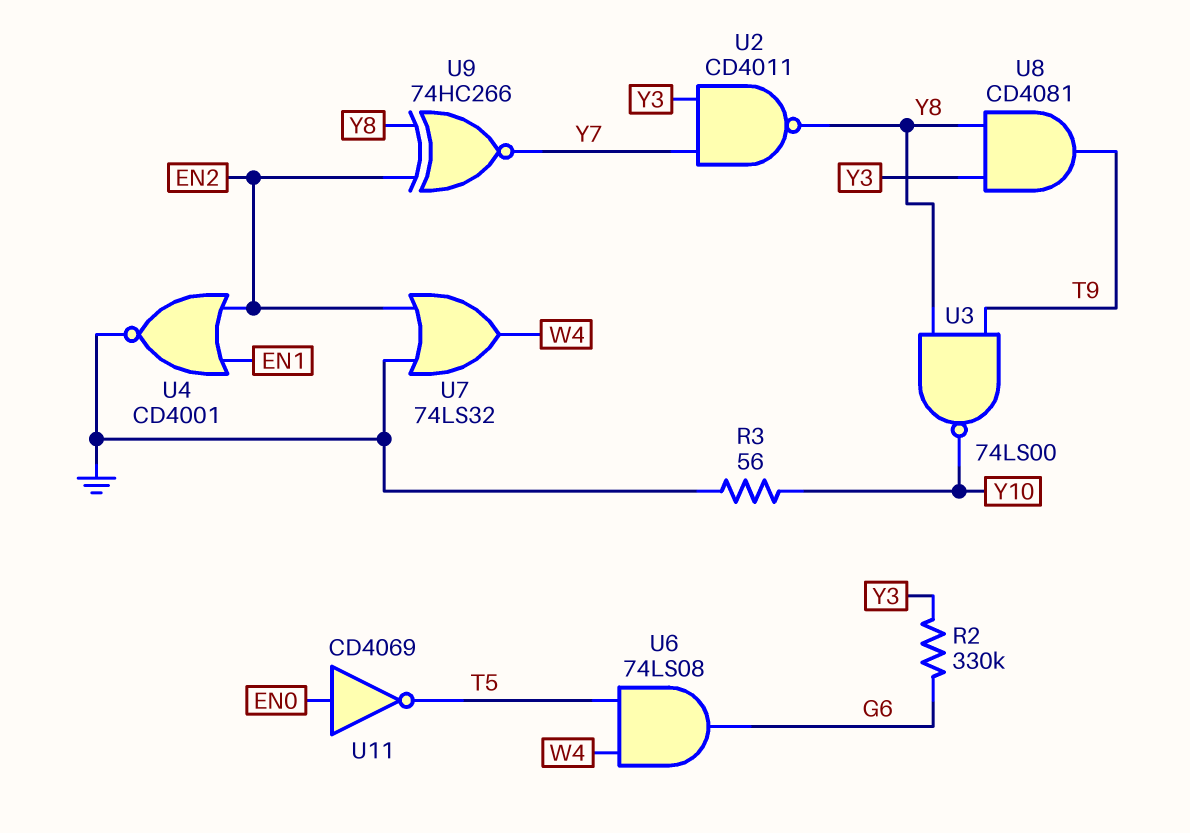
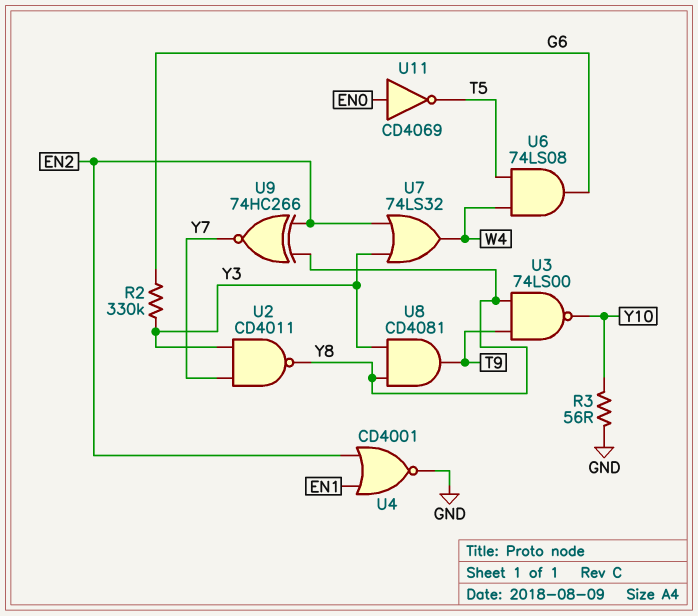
U7: OR 74LS32 (in EN2, in GND, out W4) -> OR 74LS32 (in EN2, in Y3, out W4)

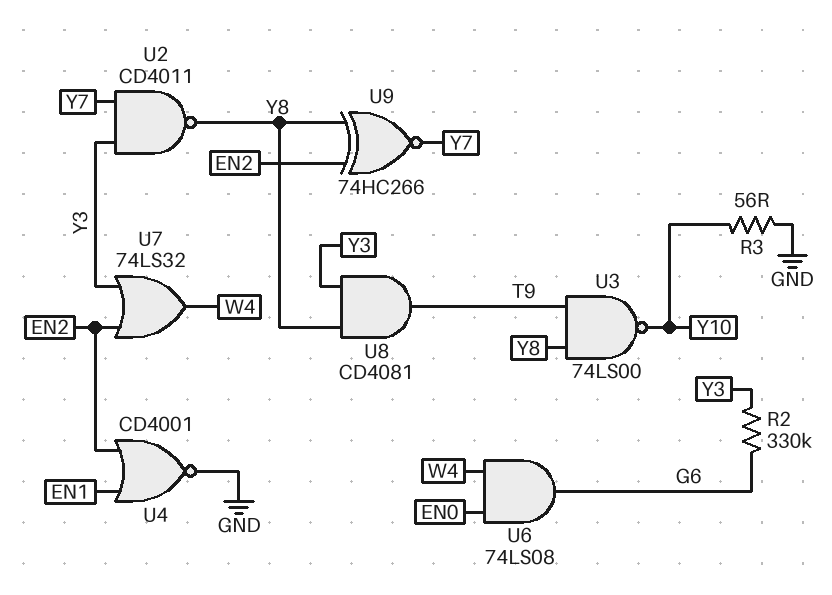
U6: AND 74LS08 (in T5, in W4, out G6) -> AND 74LS08 (in EN0, in W4, out G6)
U11: NOT CD4069 (in EN0, out T5) -> none

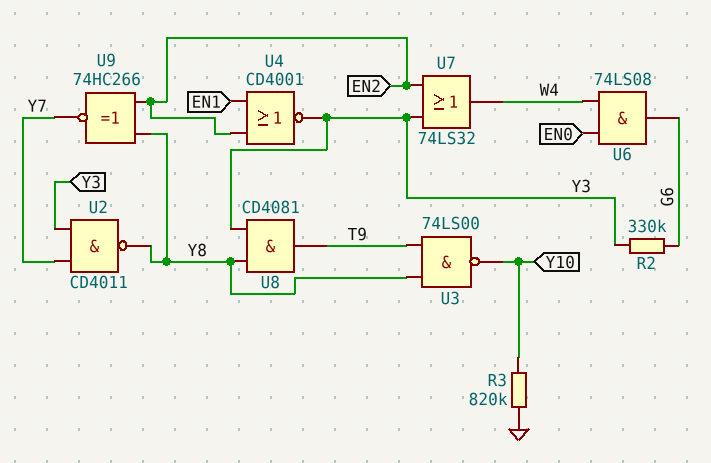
R3: 56 (GND, Y10) -> 820k (GND, Y10)
U4: NOR CD4001 (in EN1, in EN2, out GND) -> NOR CD4001 (in EN1, in EN2, out Y3)

